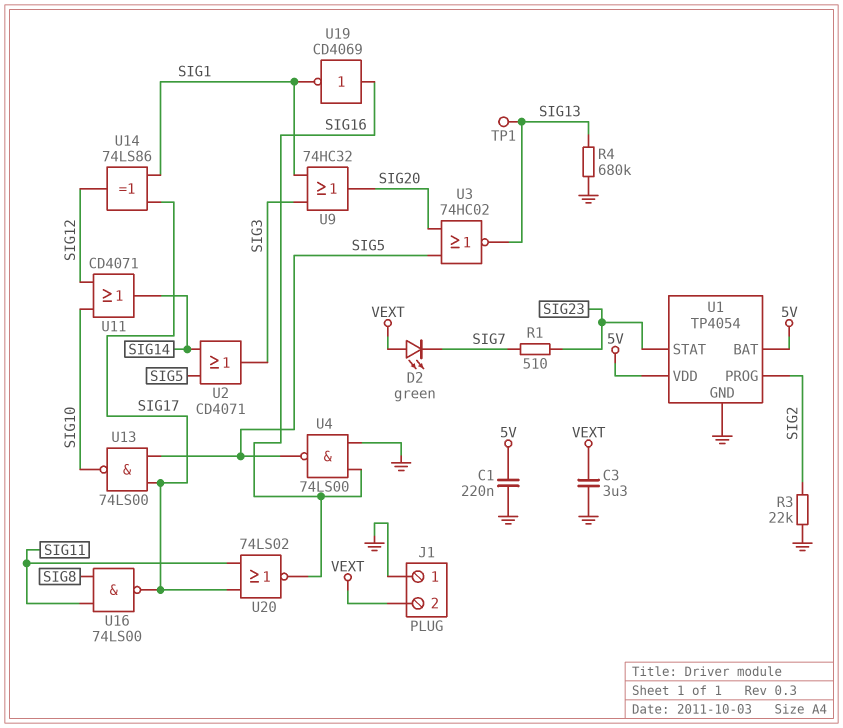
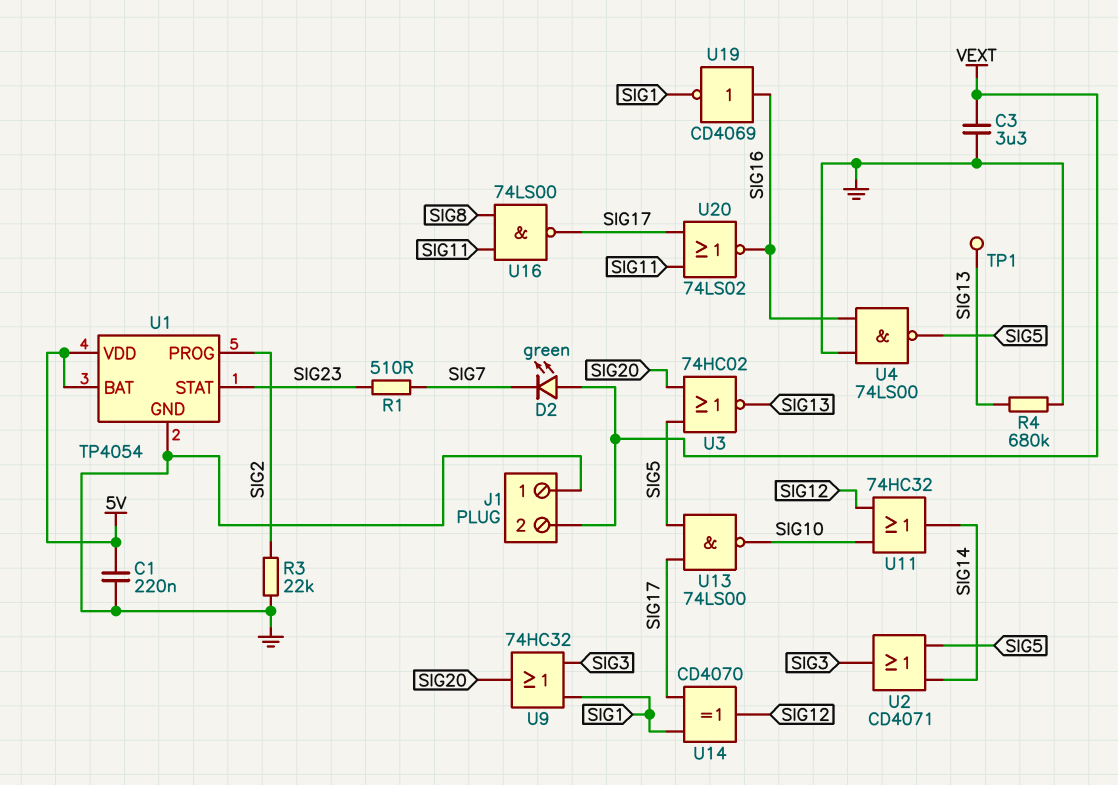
U11: OR CD4071 (in SIG10, in SIG12, out SIG14) -> OR 74HC32 (in SIG10, in SIG12, out SIG14)
U14: XOR 74LS86 (in SIG1, in SIG17, out SIG12) -> XOR CD4070 (in SIG1, in SIG17, out SIG12)

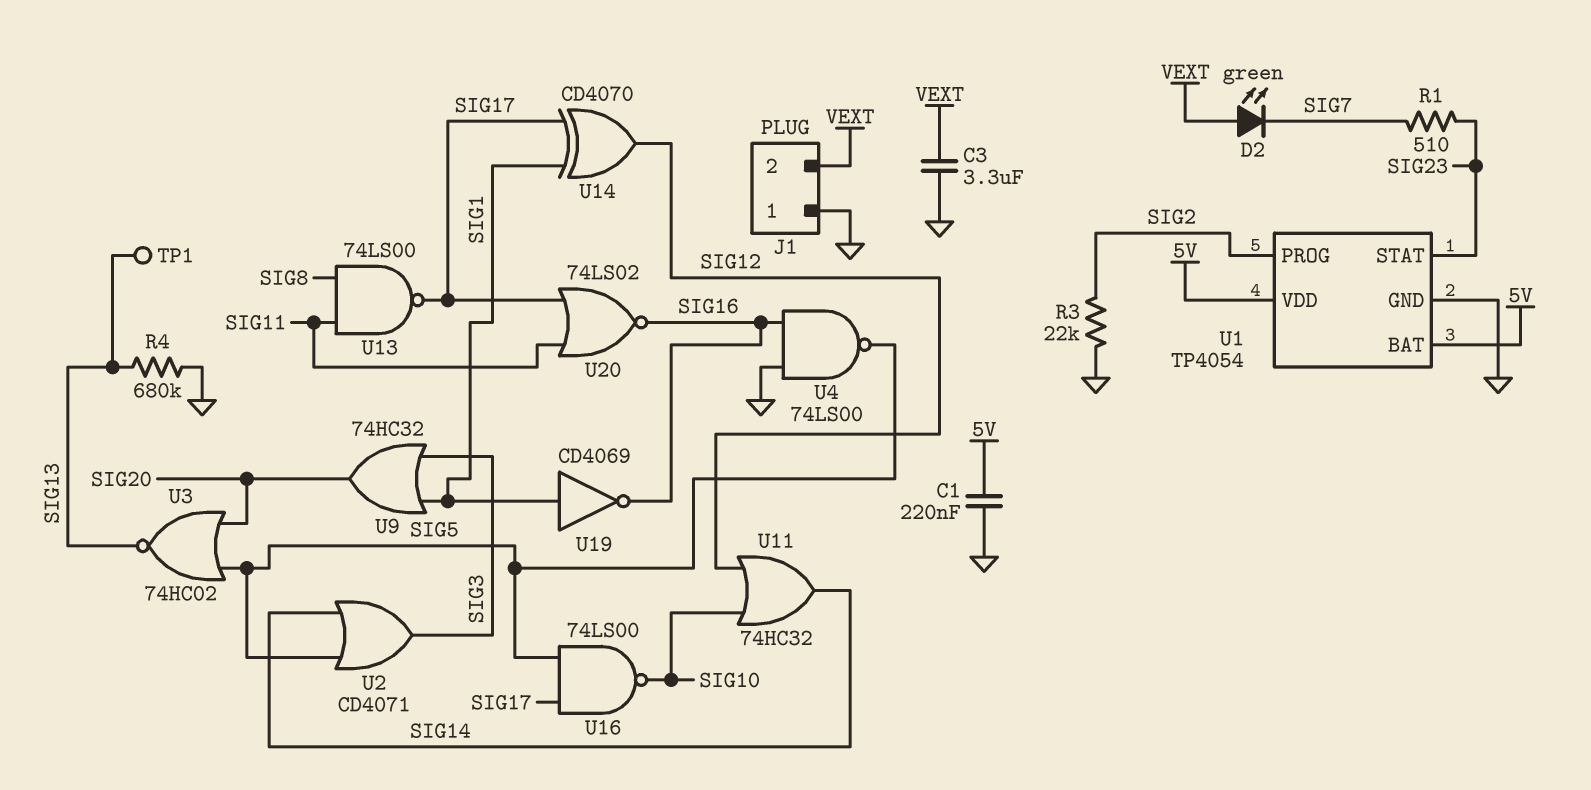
U13: NAND 74LS00 (in SIG5, in SIG17, out SIG10) -> NAND 74LS00 (in SIG8, in SIG11, out SIG17)
U16: NAND 74LS00 (in SIG8, in SIG11, out SIG17) -> NAND 74LS00 (in SIG5, in SIG17, out SIG10)
U19: NOT CD4069 (in SIG16, out SIG1) -> NOT CD4069 (in SIG1, out SIG16)

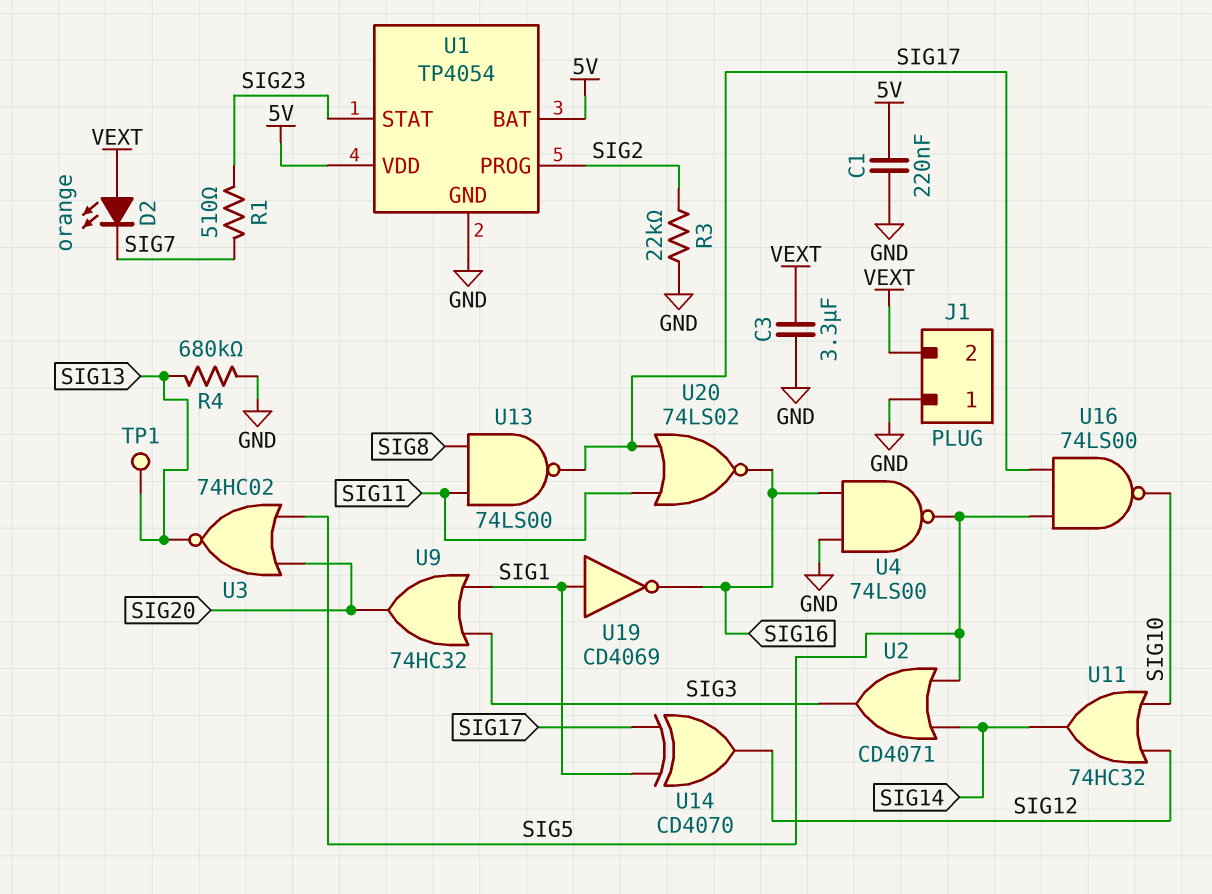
D2: LED green (A VEXT, K SIG7) -> LED orange (A VEXT, K SIG7)

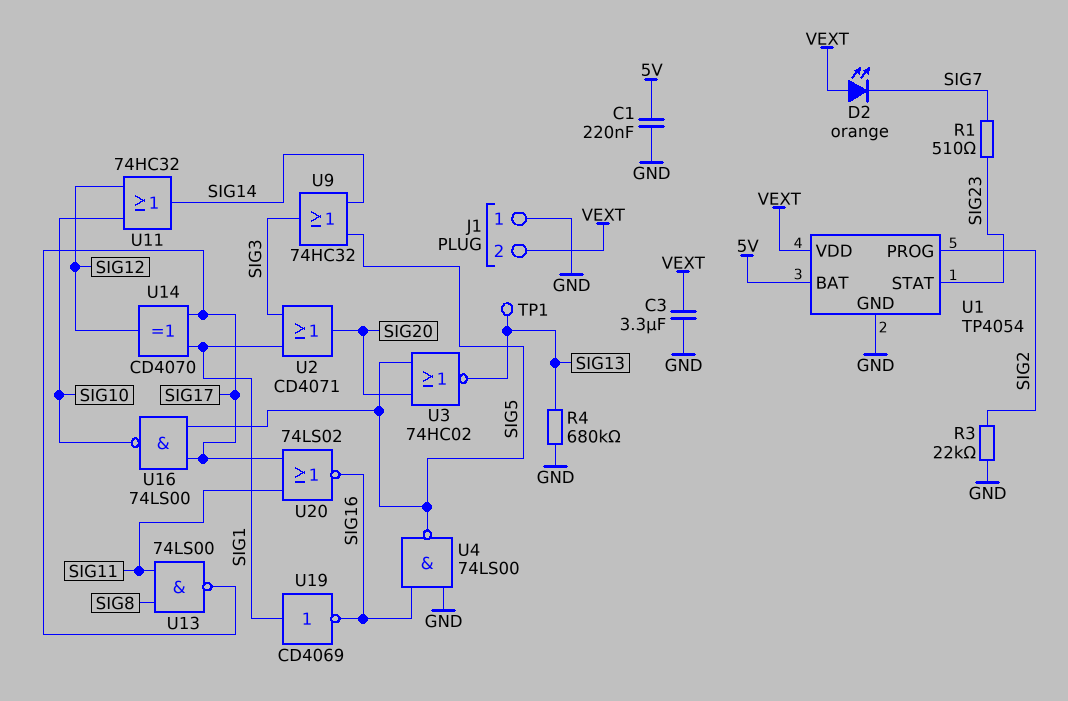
U1 pin VDD: 5V -> VEXT
U2: OR CD4071 (in SIG5, in SIG14, out SIG3) -> OR CD4071 (in SIG1, in SIG3, out SIG20)
U9: OR 74HC32 (in SIG1, in SIG3, out SIG20) -> OR 74HC32 (in SIG5, in SIG14, out SIG3)

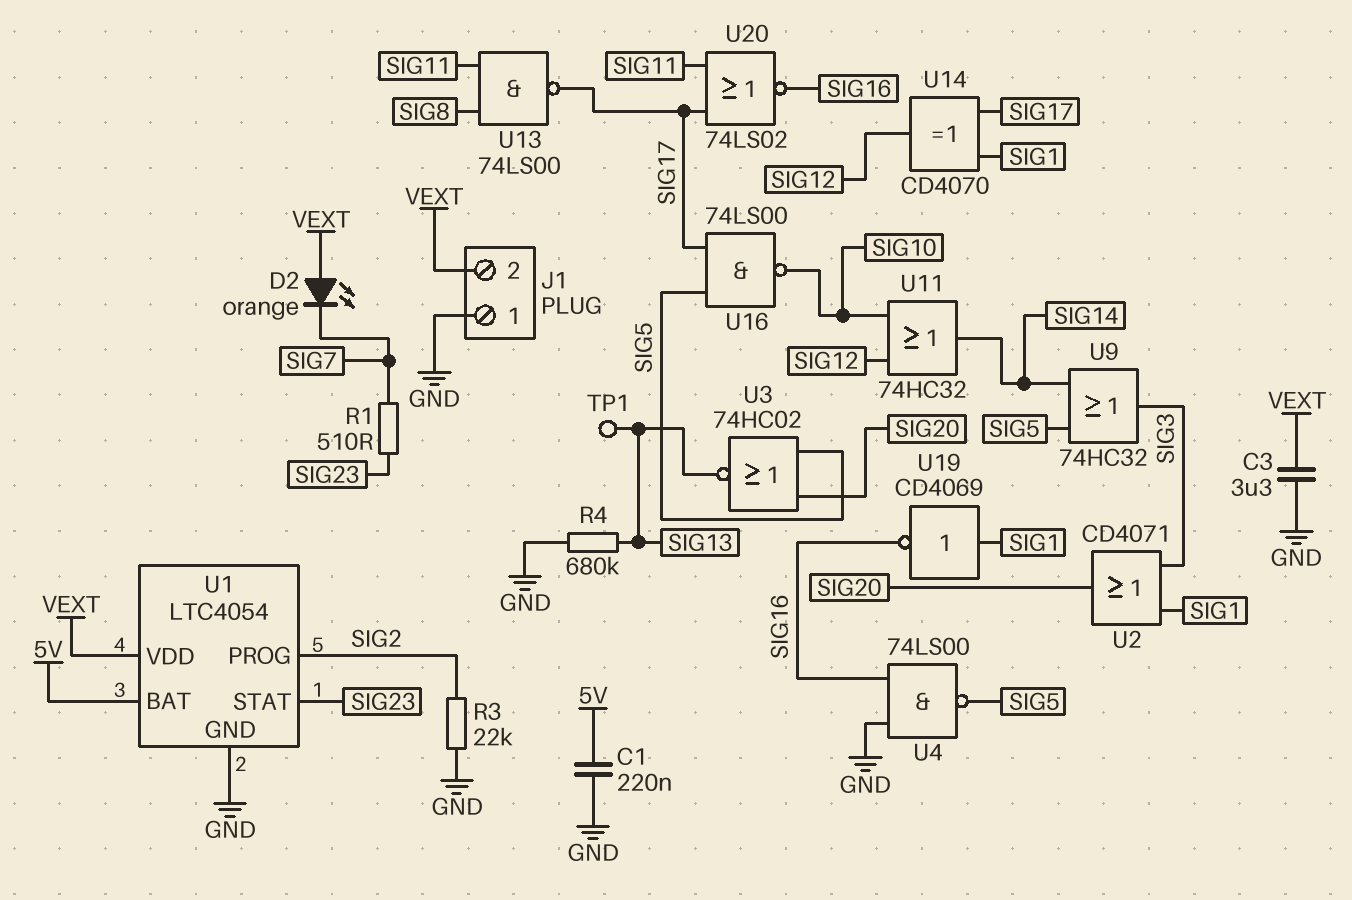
U1: TP4054 -> LTC4054

